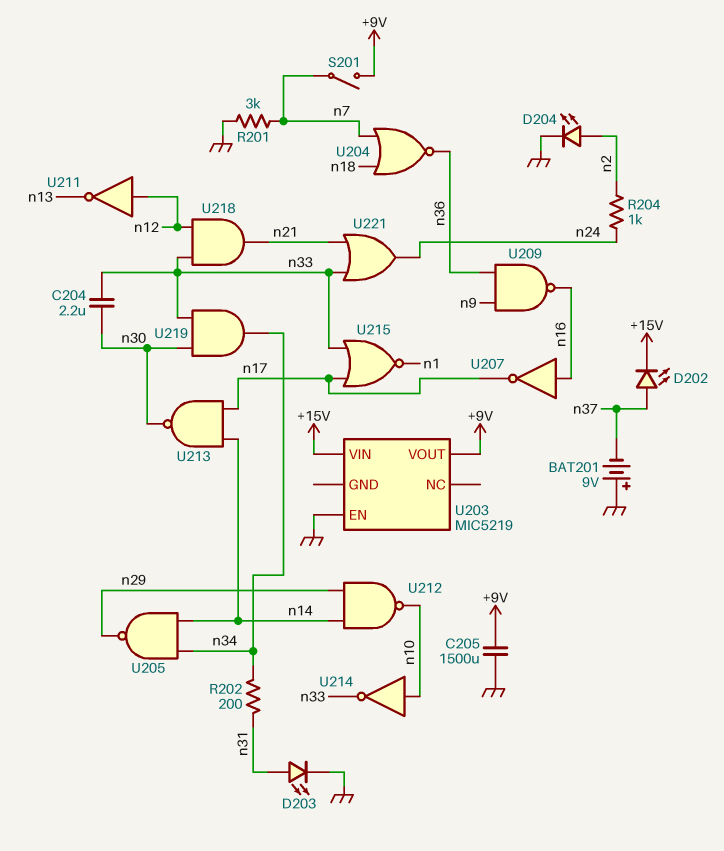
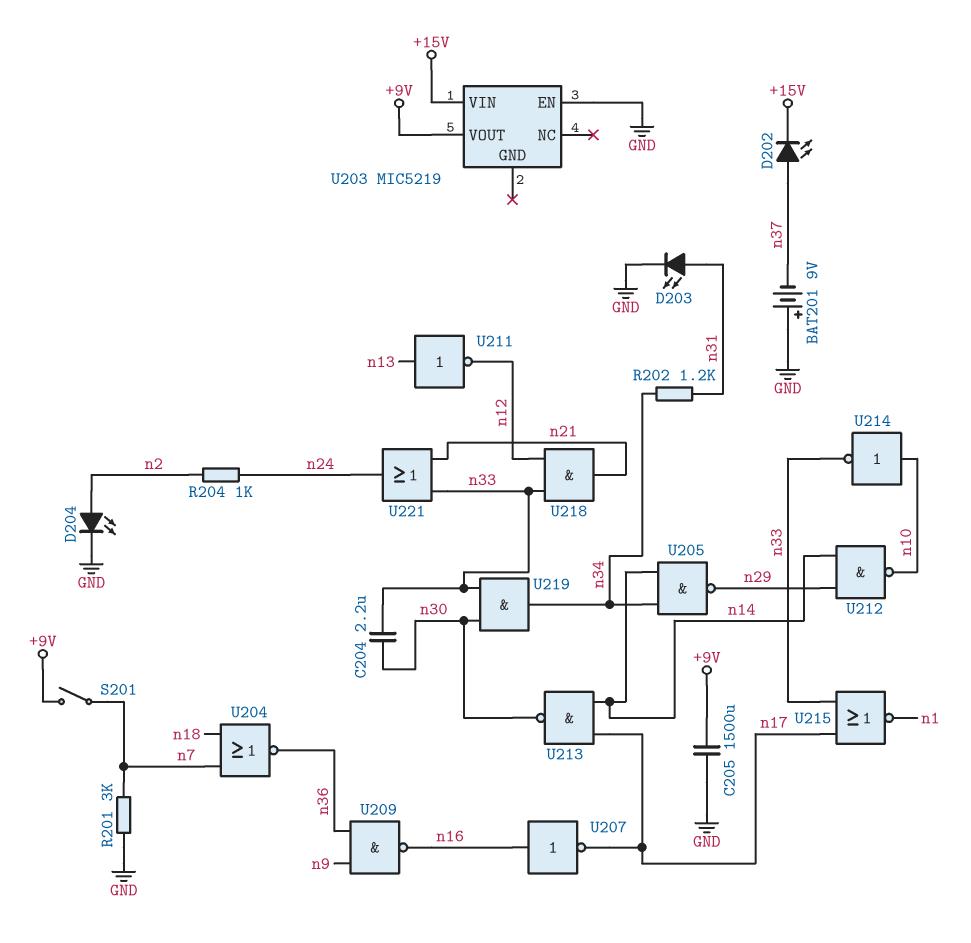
R202: 200 (n31, n34) -> 1.2k (n31, n34)
U211: NOT (in n12, out n13) -> NOT (in n13, out n12)

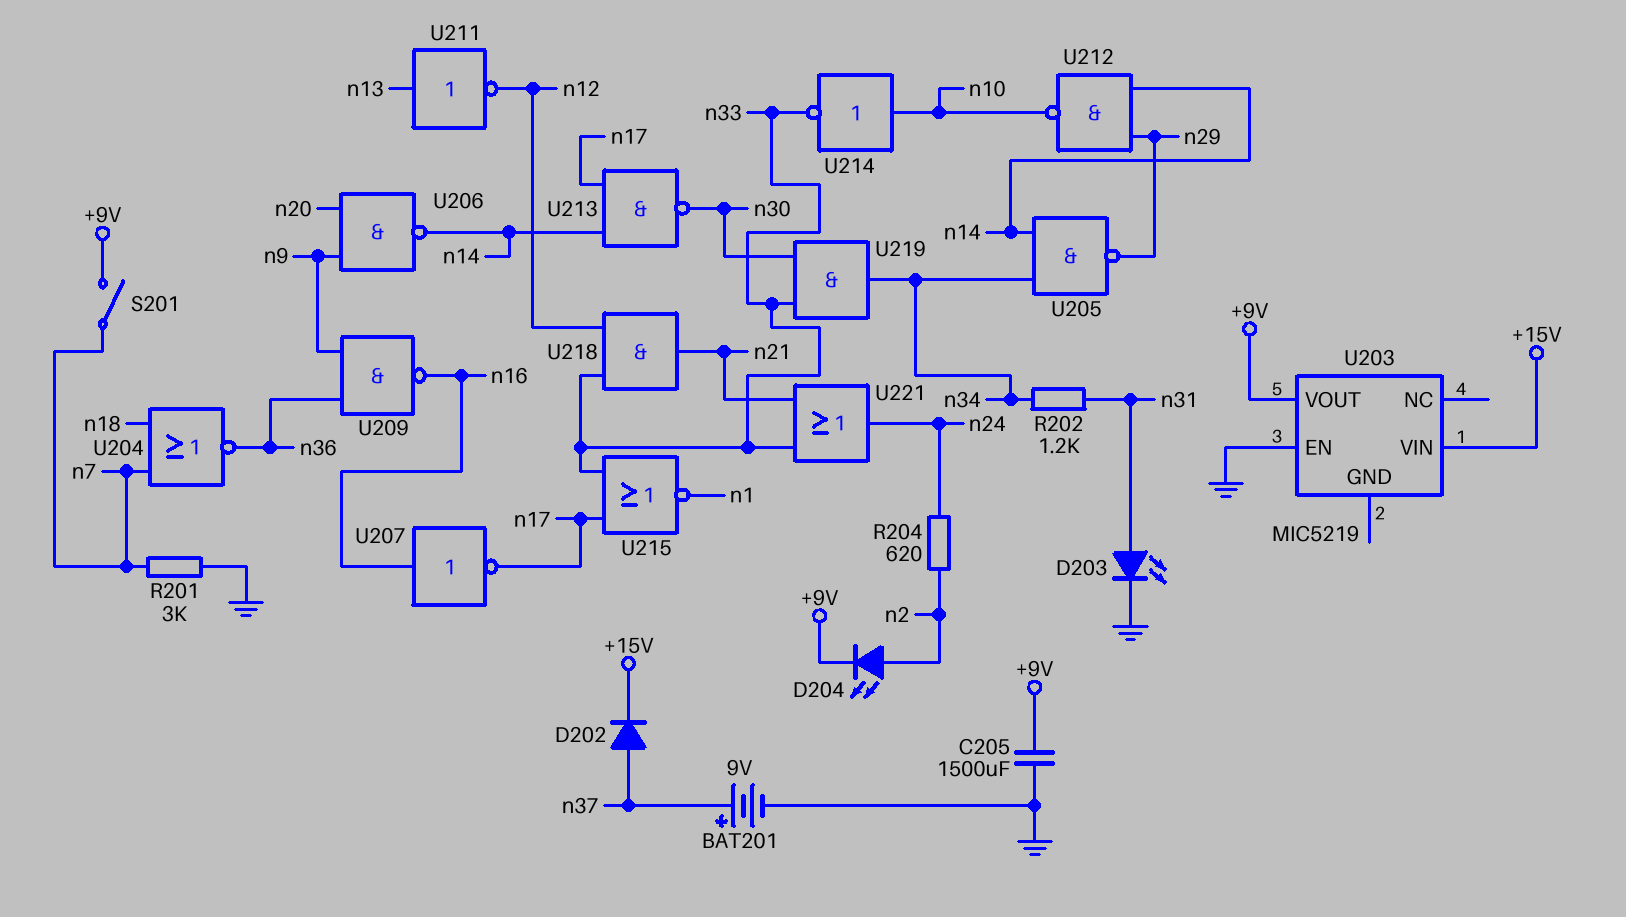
BAT201: 9V (plus GND, minus n37) -> 9V (plus n37, minus GND)
C204: 2.2uF (n30, n33) -> none
D202: LED (A n37, K +15V) -> diode (A n37, K +15V)
D204: LED (A n2, K GND) -> LED (A n2, K +9V)
R204: 1k (n2, n24) -> 620 (n2, n24)
U206: none -> NAND (in n9, in n20, out n14)

